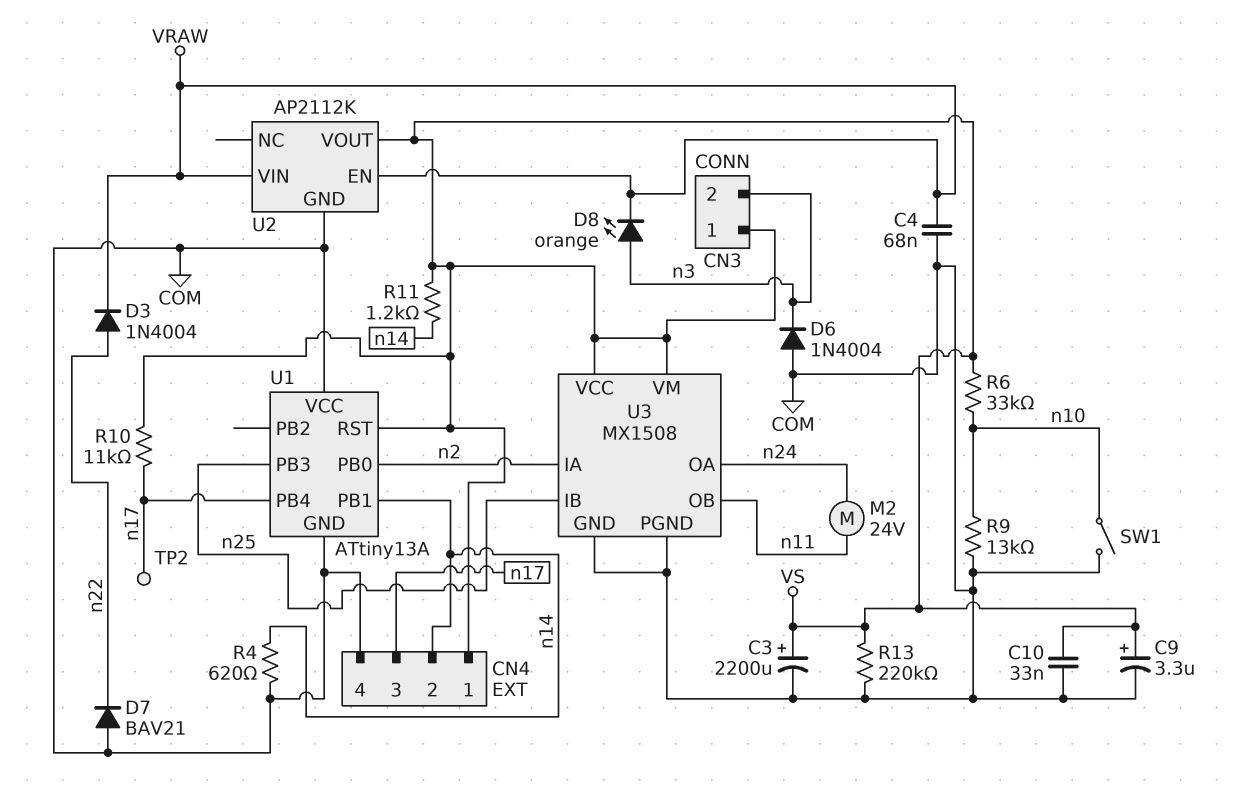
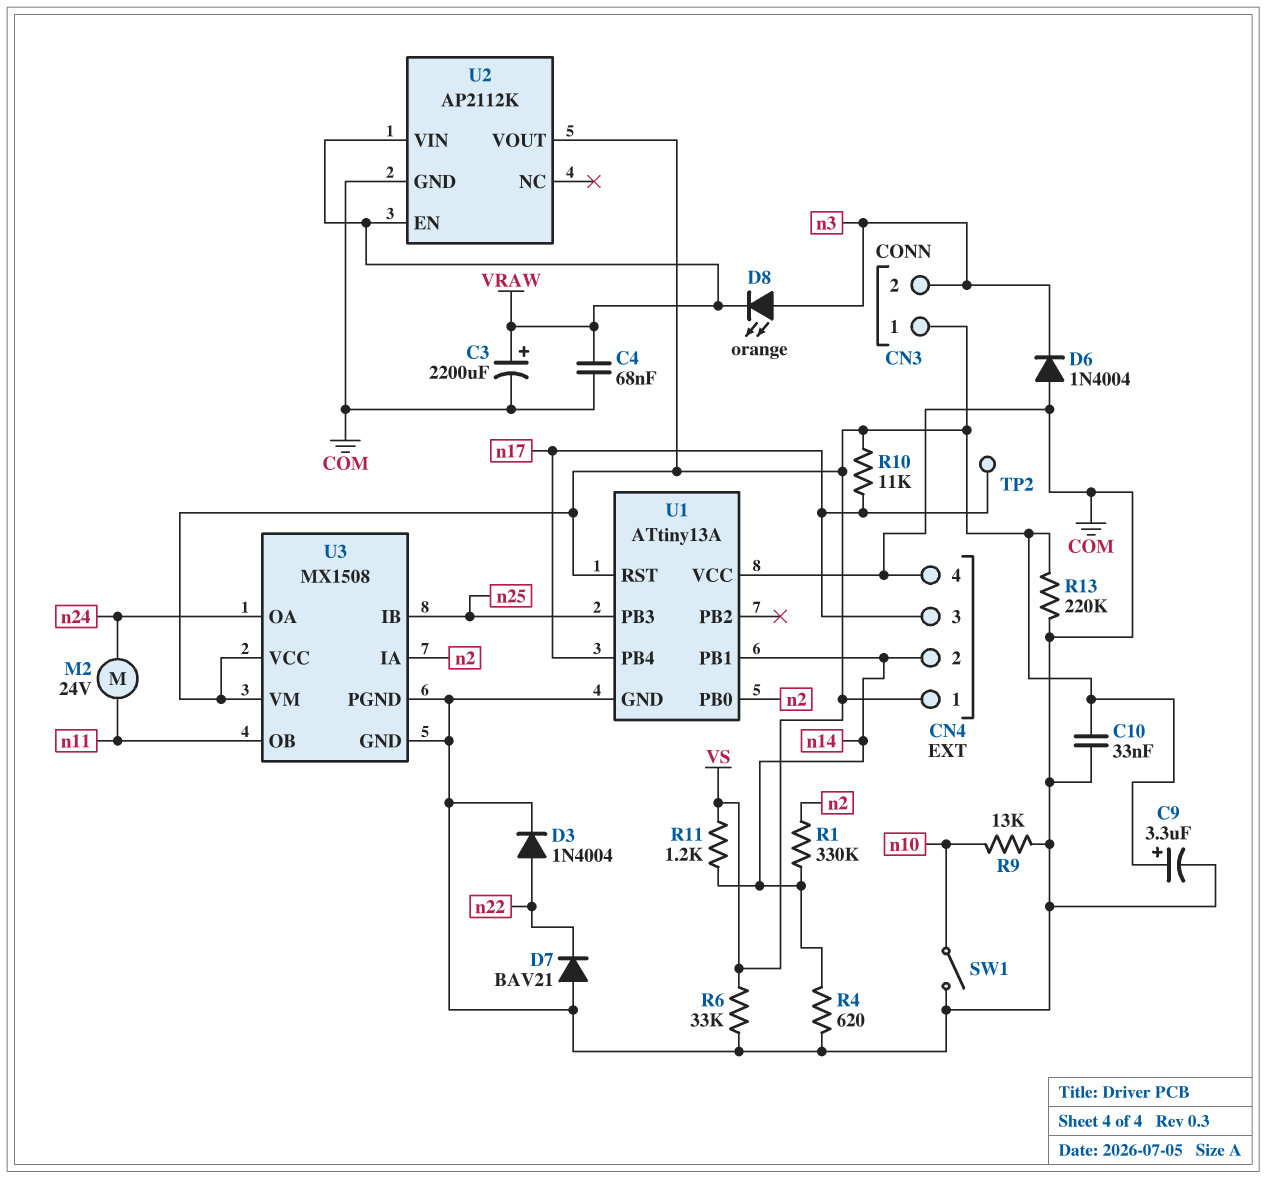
C3: 2200uF (plus VS, minus COM) -> 2200uF (plus VRAW, minus COM)
D3: diode 1N4004 (A n22, K VRAW) -> diode 1N4004 (A n22, K COM)
R1: none -> 330k (n2, n14)
R6: 33k (VS, n10) -> 33k (COM, VS)

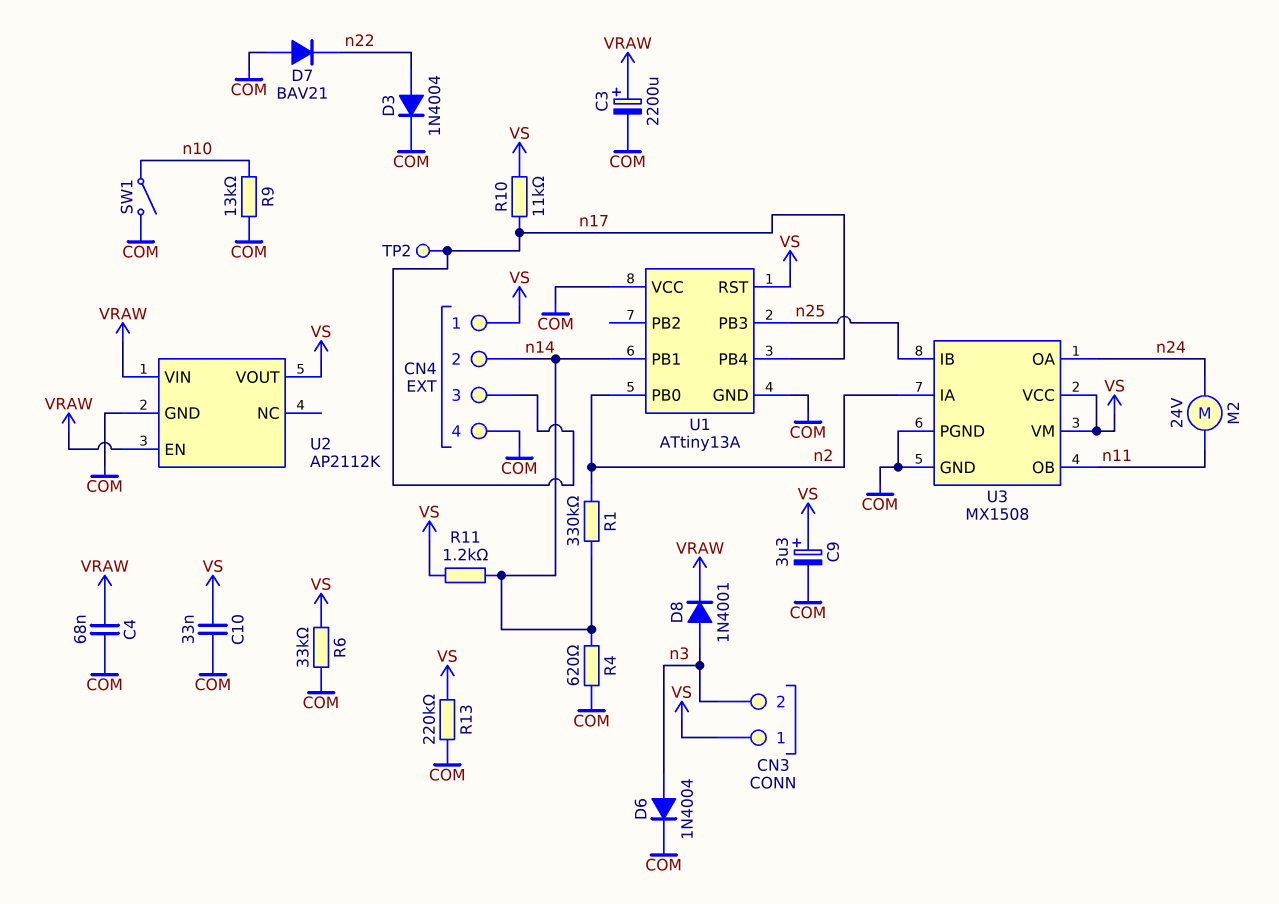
D6: diode 1N4004 (A COM, K n3) -> diode 1N4004 (A n3, K COM)
D8: LED orange (A n3, K VRAW) -> diode 1N4001 (A n3, K VRAW)

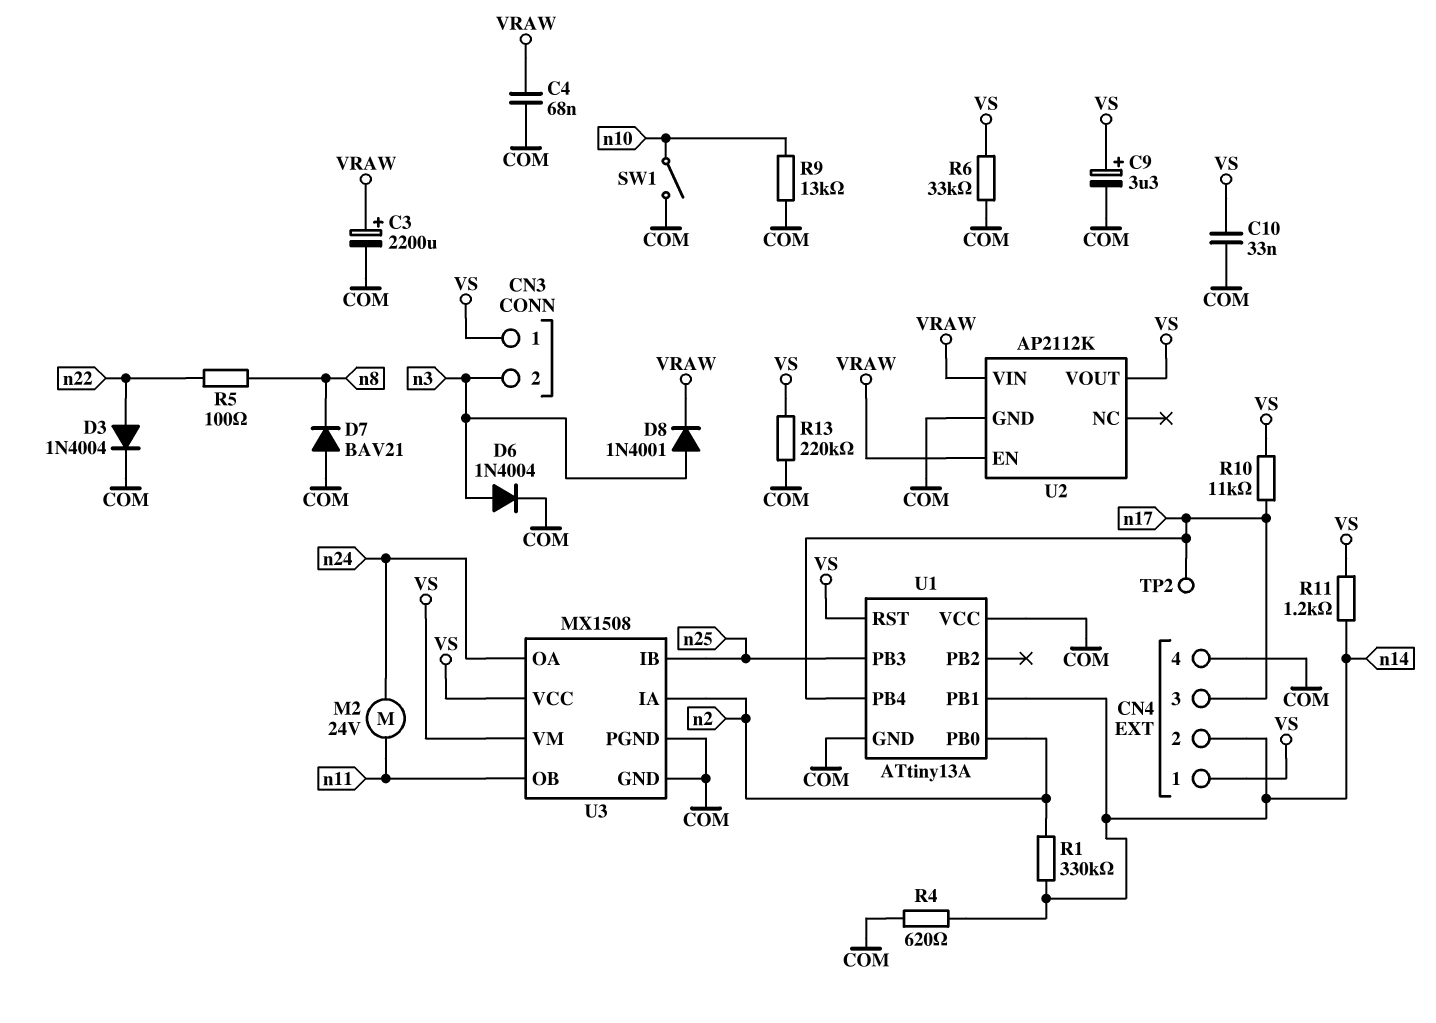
D7: diode BAV21 (A COM, K n22) -> diode BAV21 (A COM, K n8)
R5: none -> 100 (n8, n22)

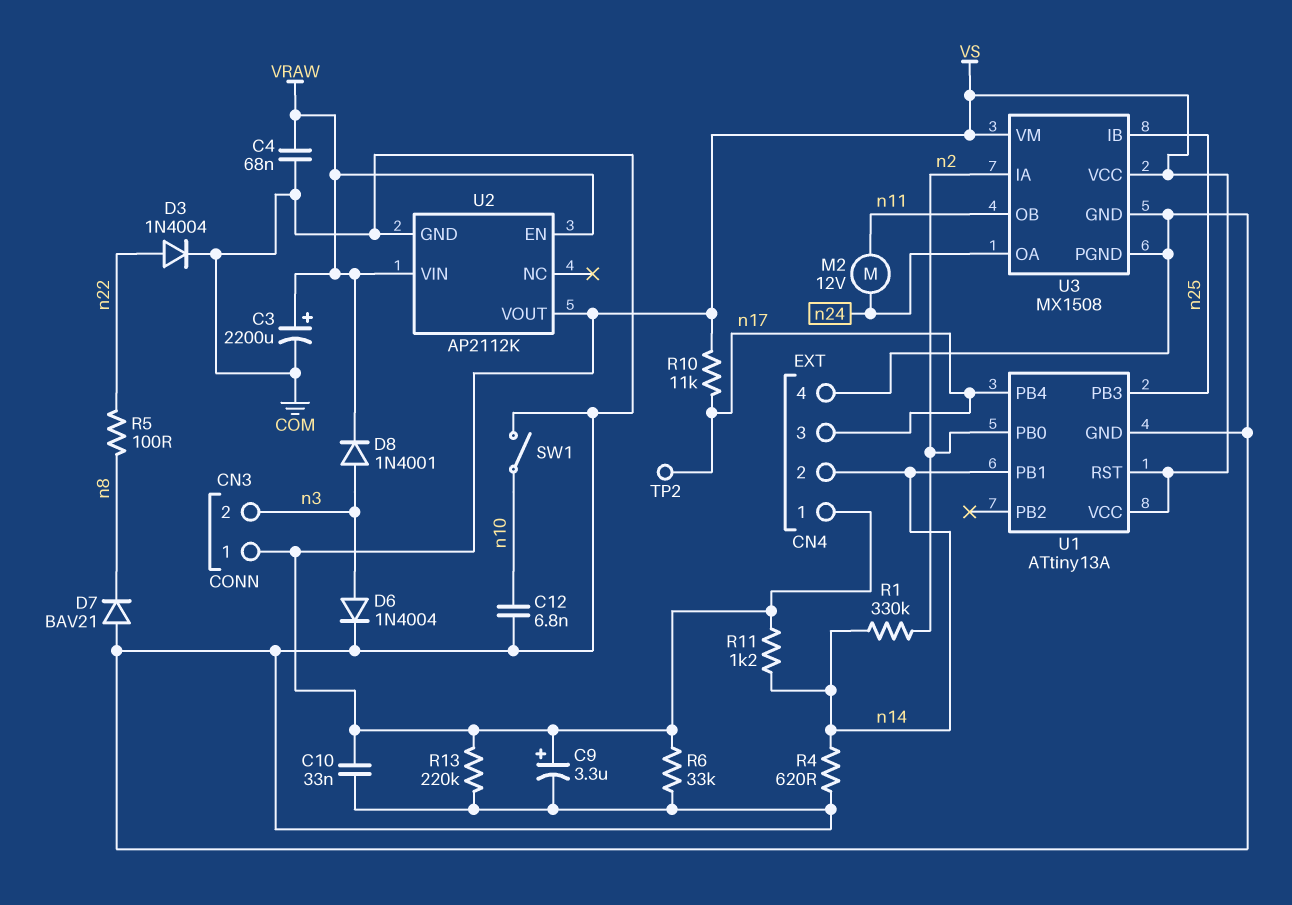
C12: none -> 6.8nF (COM, n10)
M2: motor 24V (n11, n24) -> motor 12V (n11, n24)
R9: 13k (COM, n10) -> none
U1 pin VCC: COM -> VS

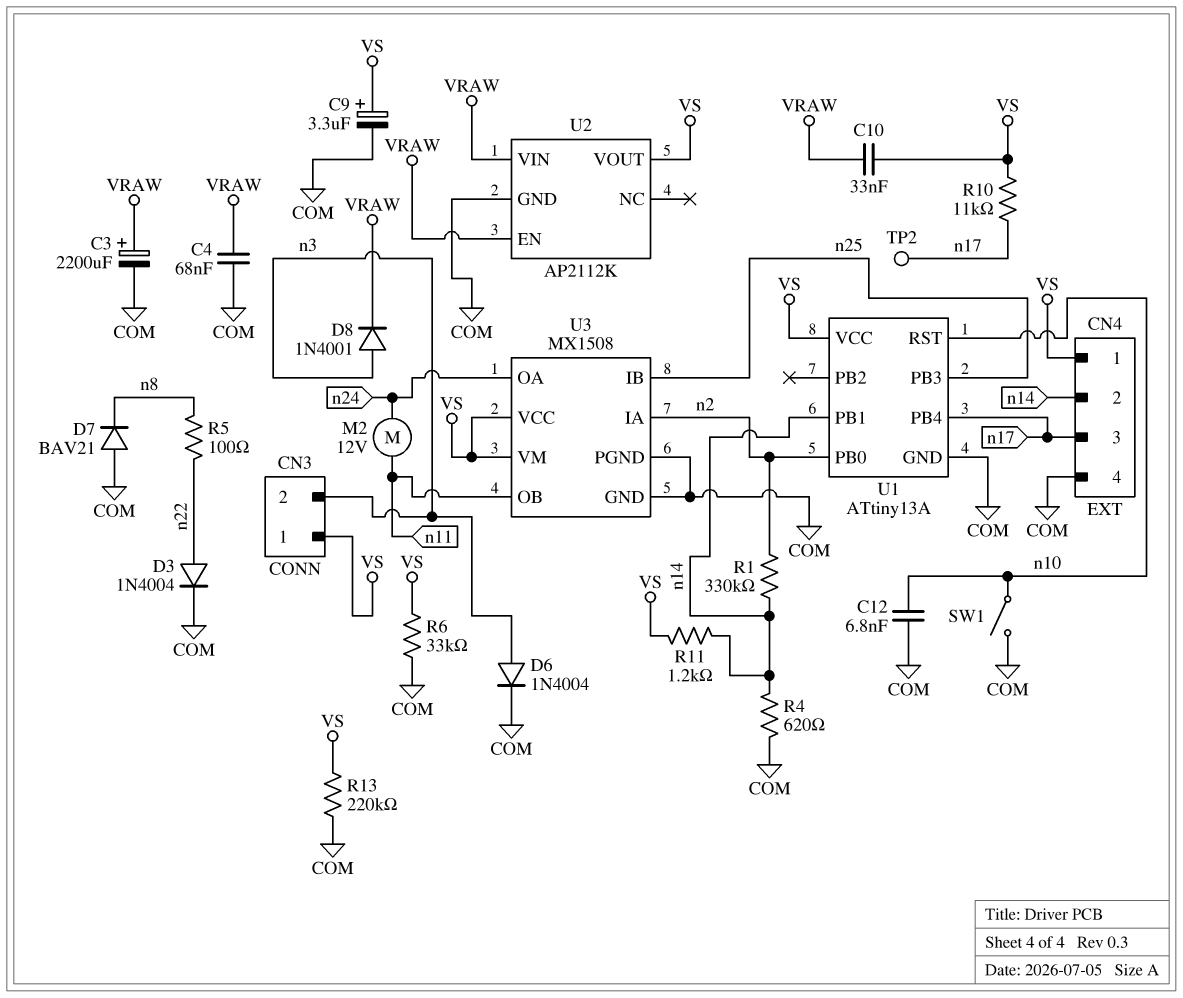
C10: 33nF (COM, VS) -> 33nF (VRAW, VS)
U1 pin RST: VS -> n10

